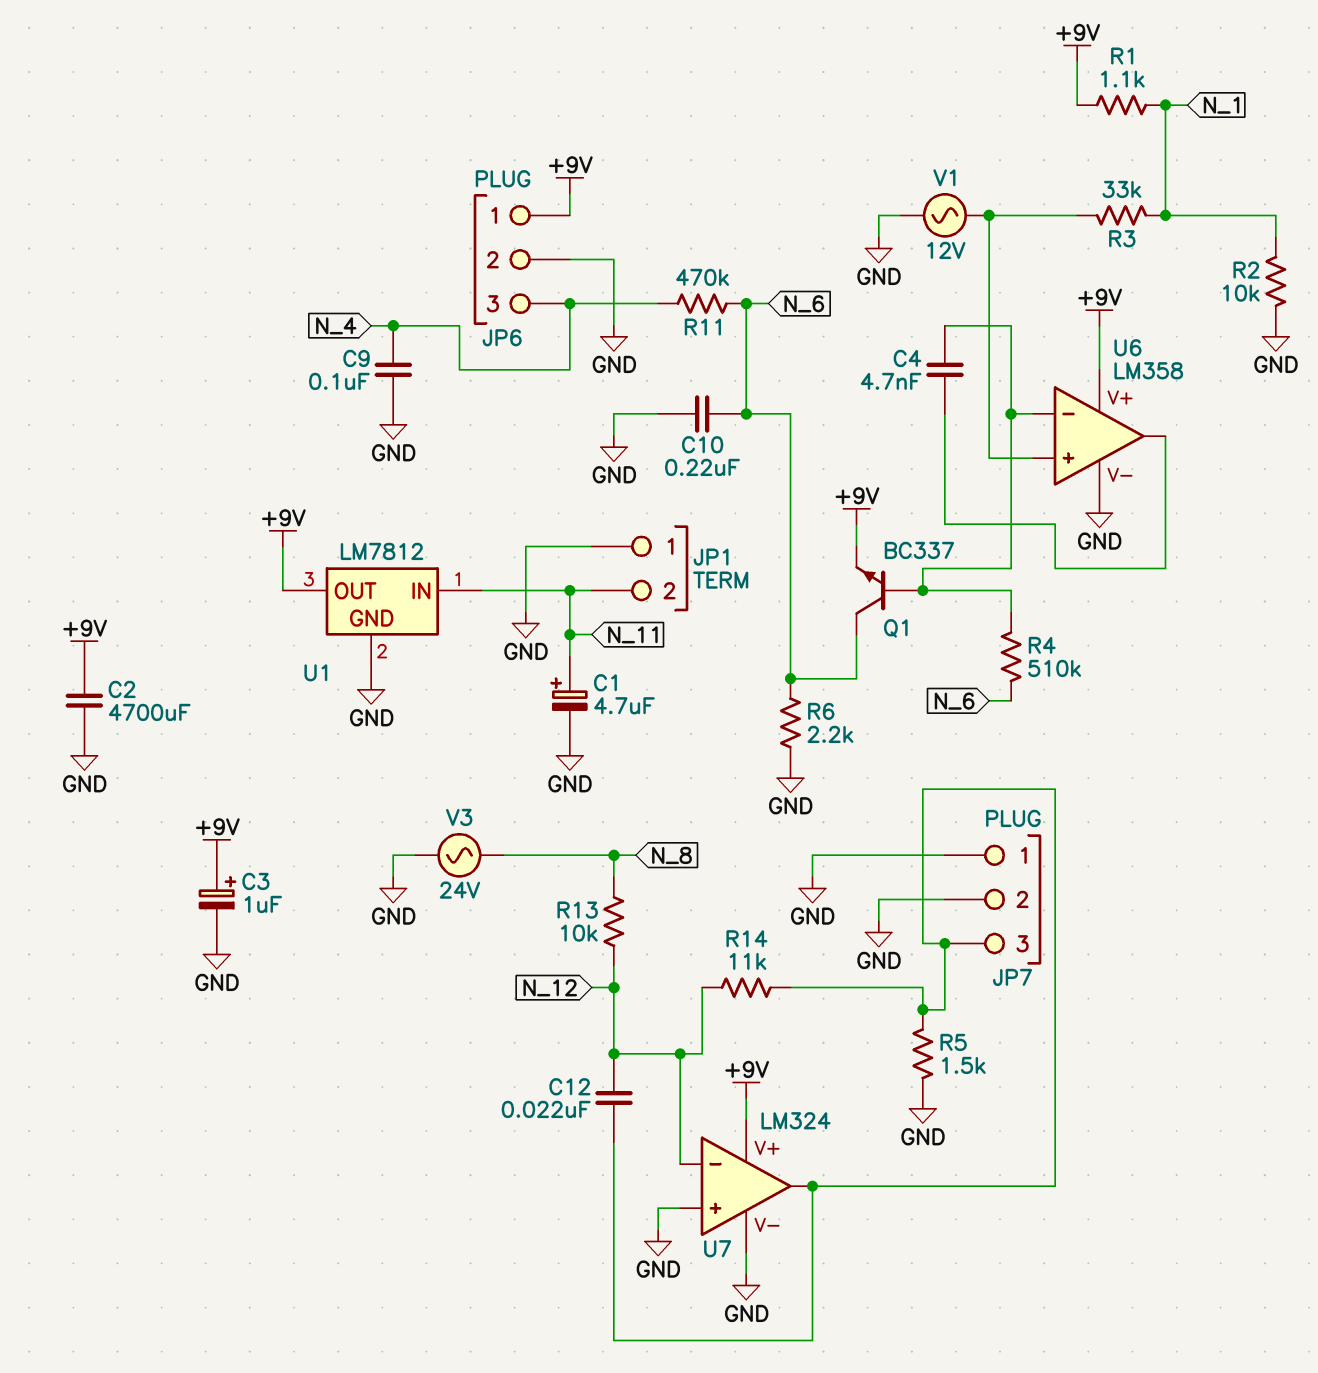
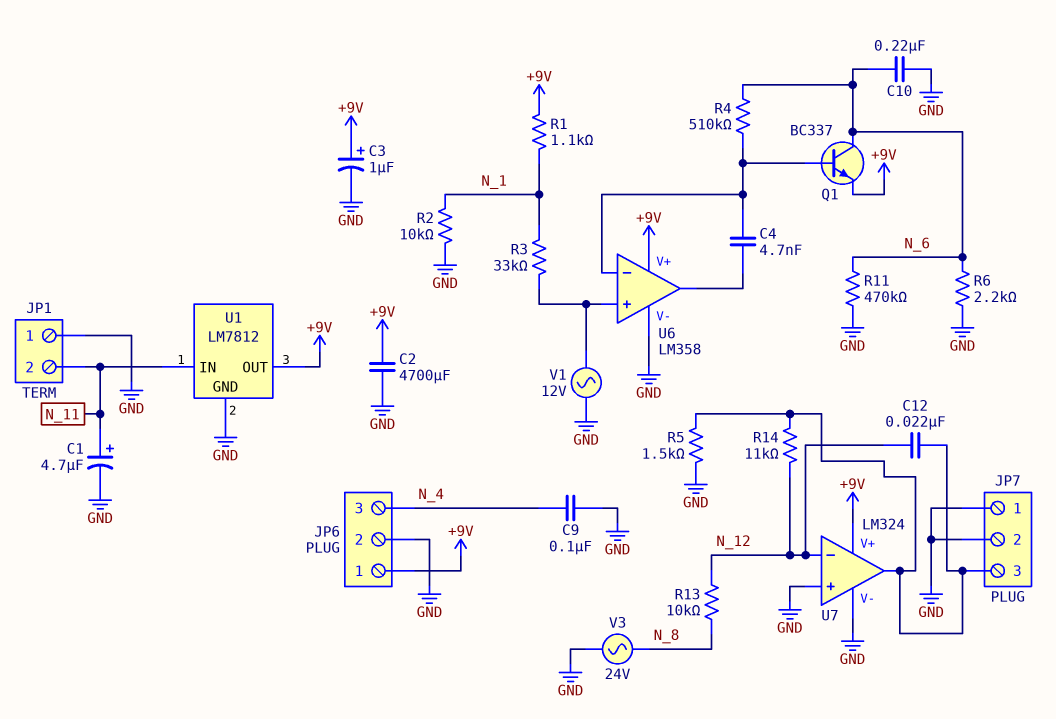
R11: 470k (N_4, N_6) -> 470k (GND, N_6)

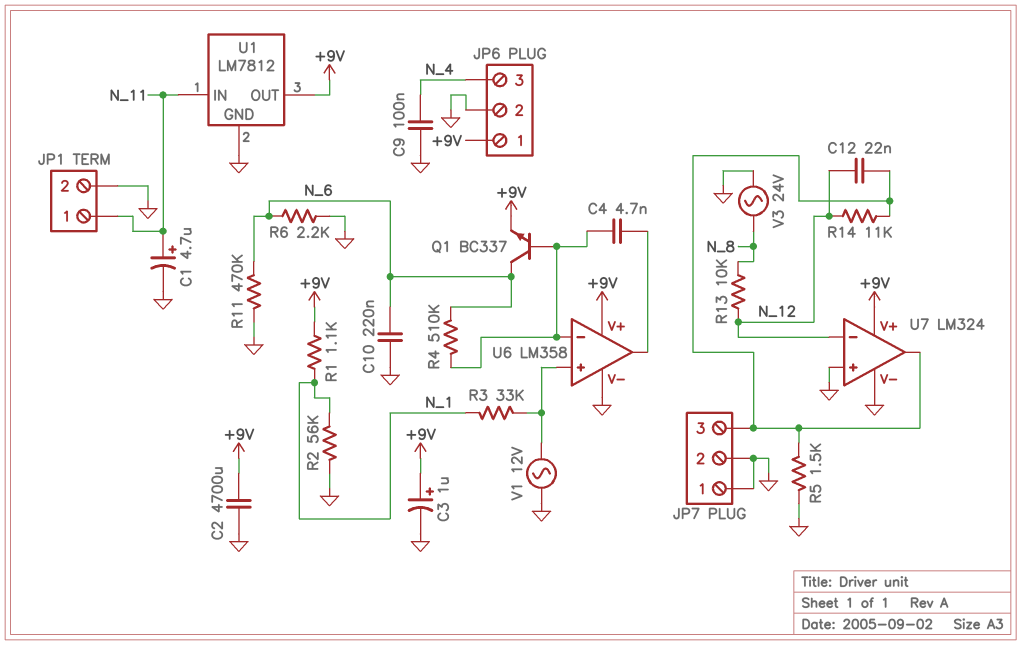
JP1 pin 1: GND -> N_11
JP1 pin 2: N_11 -> GND
R2: 10k (GND, N_1) -> 56k (GND, N_1)

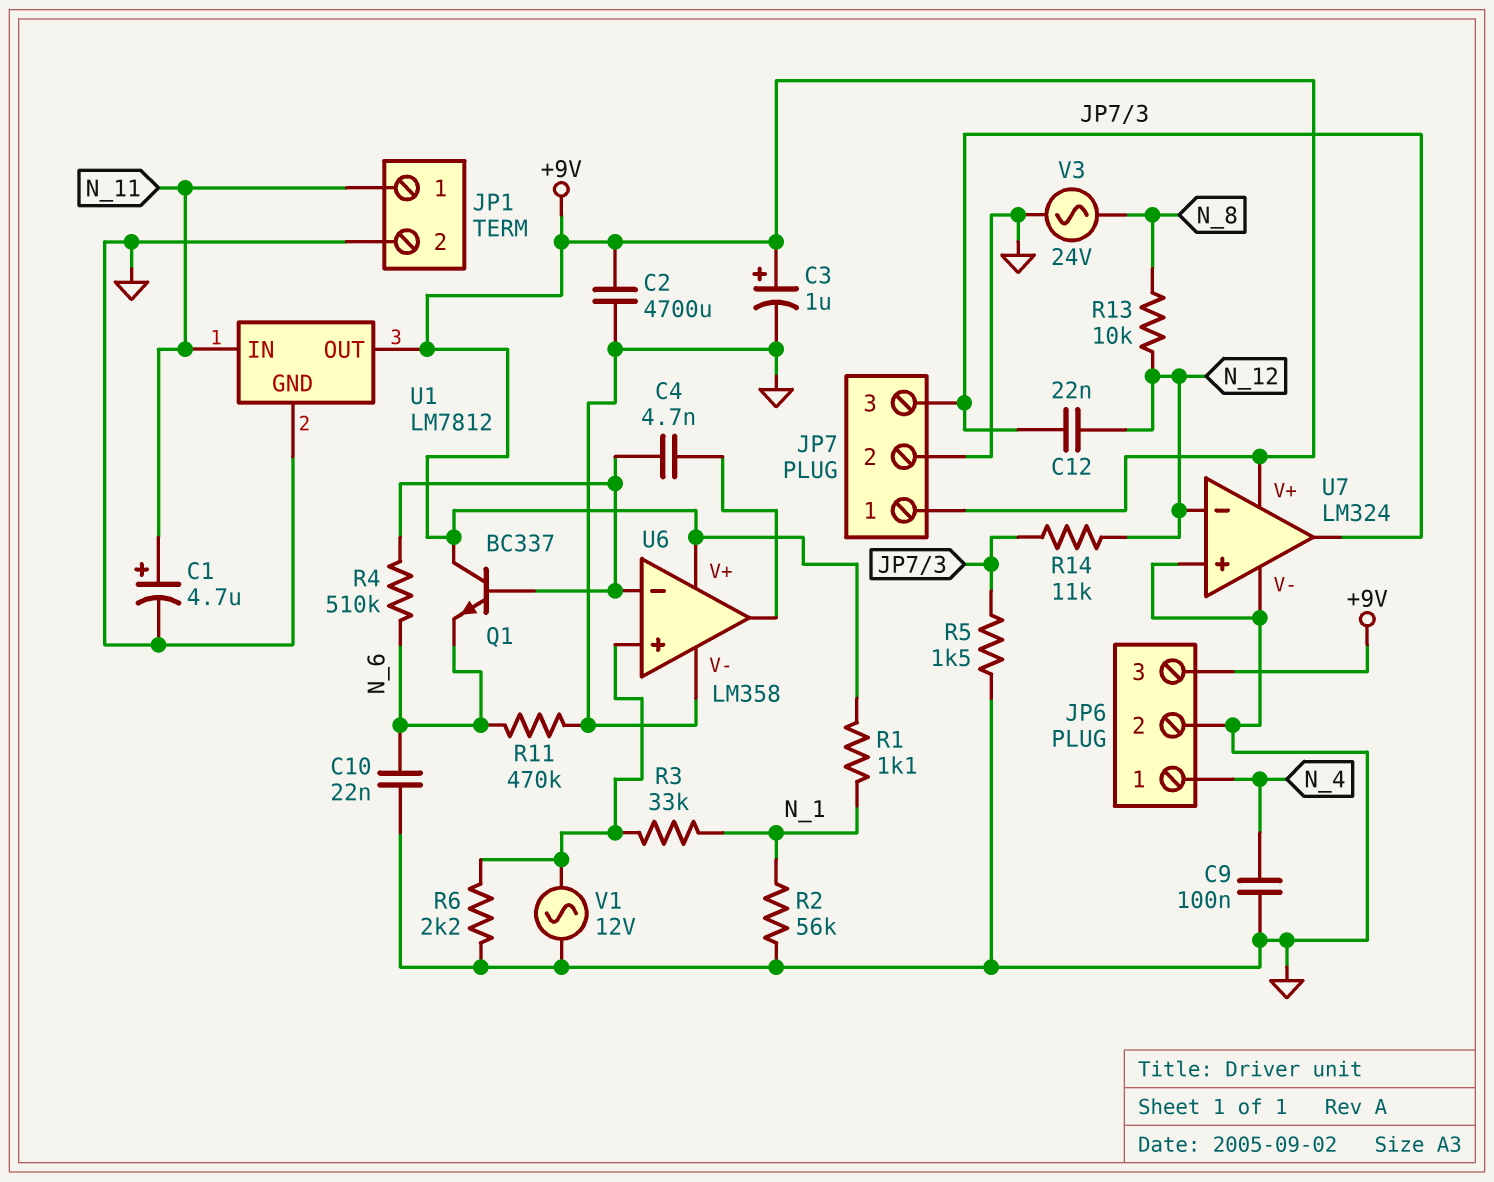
C10: 220nF (GND, N_6) -> 22nF (GND, N_6)
JP6 pin 1: +9V -> N_4
JP6 pin 3: N_4 -> +9V
JP7 pin 1: GND -> +9V
Q1: NPN BC337 (B U6/in-, C N_6, E +9V) -> NPN BC337 (B U6/in-, C +9V, E N_6)
R6: 2.2k (GND, N_6) -> 2.2k (GND, U6/in+)

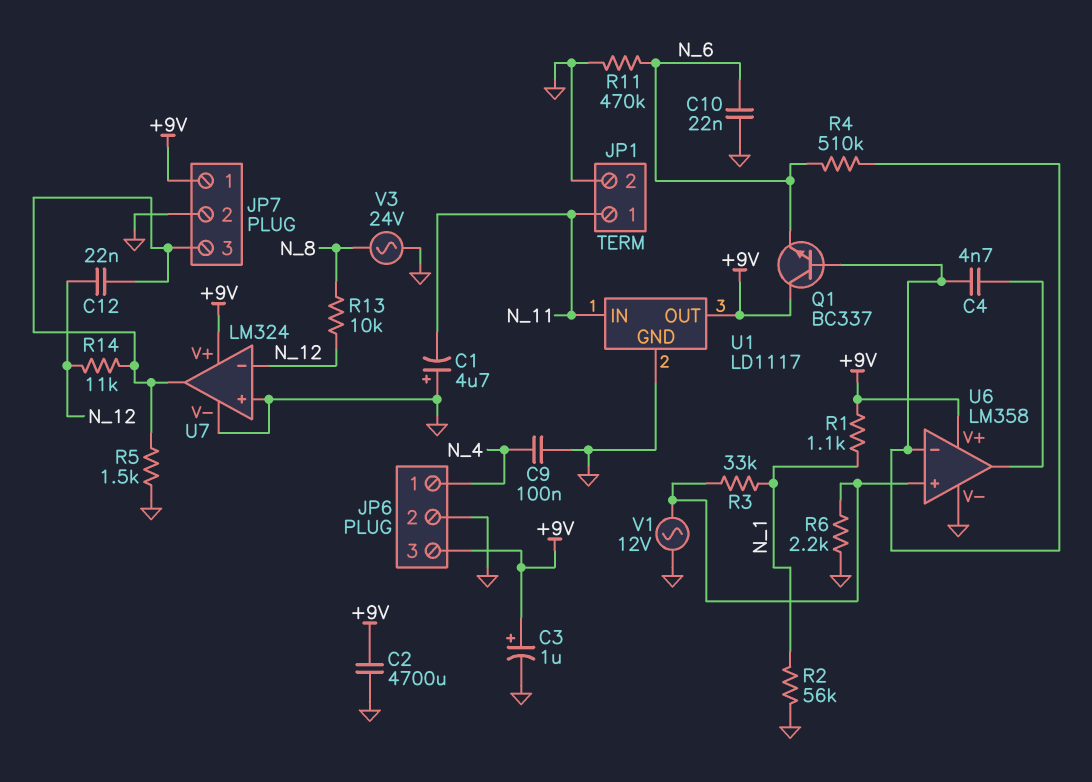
C1: 4.7uF (plus N_11, minus GND) -> 4.7uF (plus GND, minus N_11)
U1: LM7812 -> LD1117

